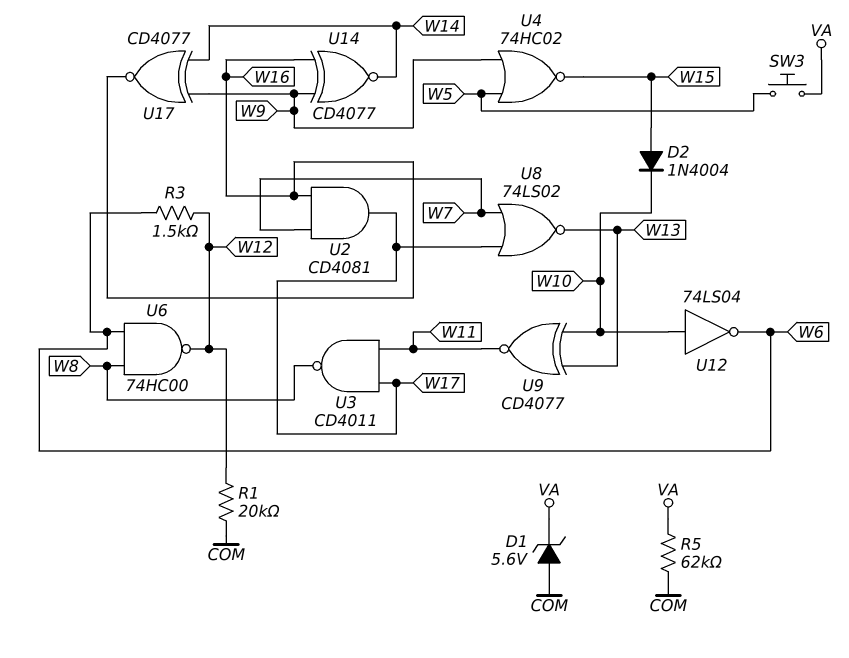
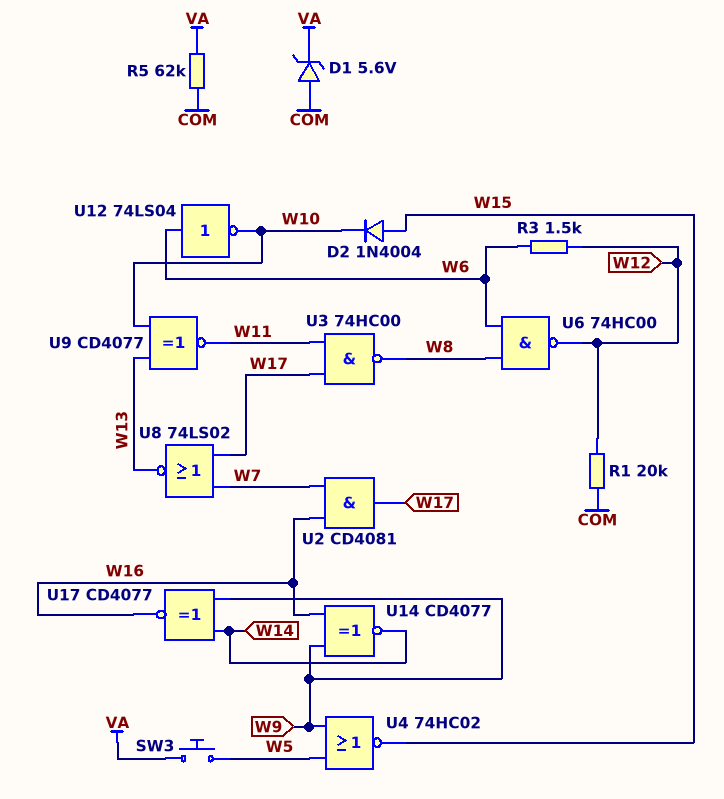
U3: NAND CD4011 (in W11, in W17, out W8) -> NAND 74HC00 (in W11, in W17, out W8)
U12: NOT 74LS04 (in W10, out W6) -> NOT 74LS04 (in W6, out W10)

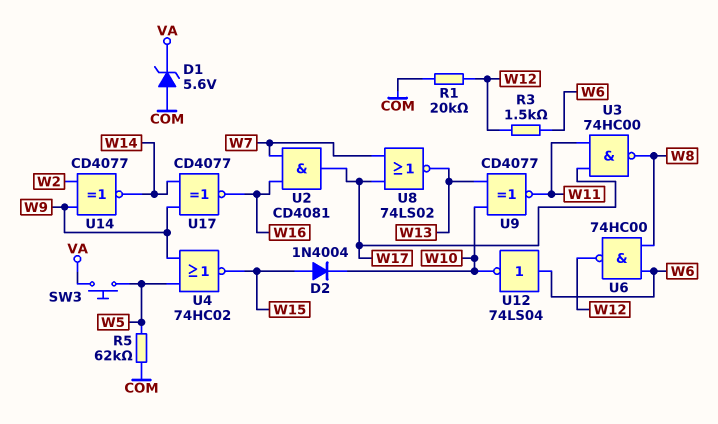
R5: 62k (COM, VA) -> 62k (COM, W5)
U14: XNOR CD4077 (in W9, in W16, out W14) -> XNOR CD4077 (in W2, in W9, out W14)

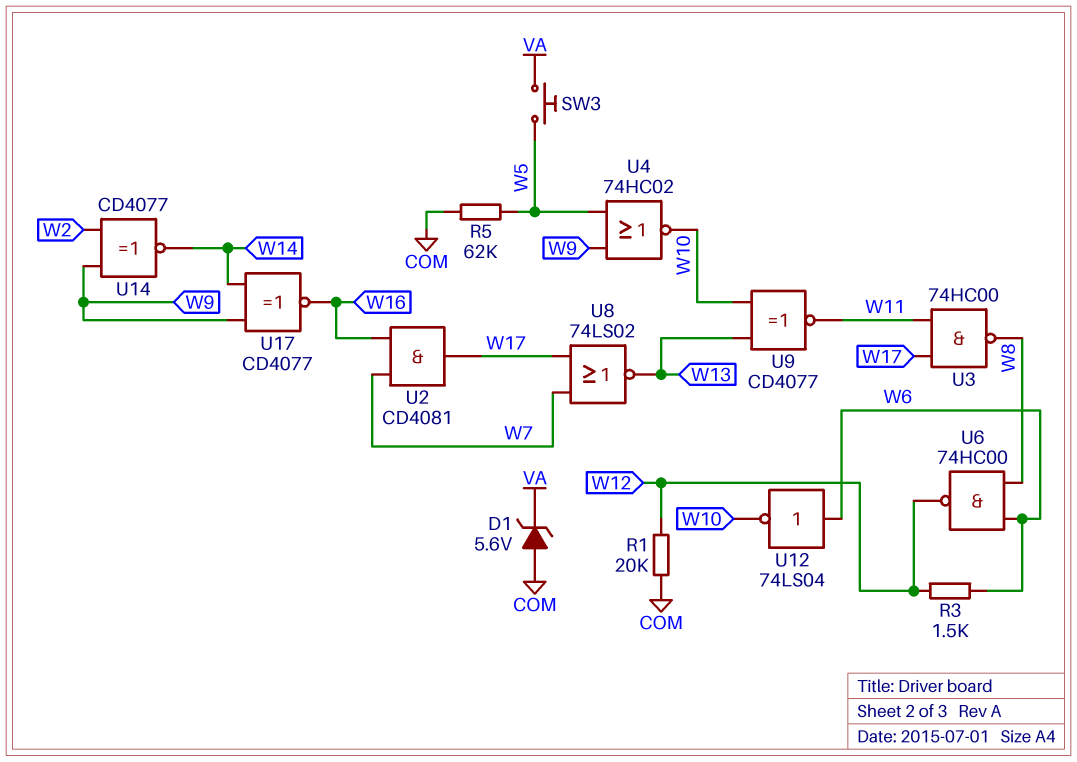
D2: diode 1N4004 (A W15, K W10) -> none
U4: NOR 74HC02 (in W5, in W9, out W15) -> NOR 74HC02 (in W5, in W9, out W10)

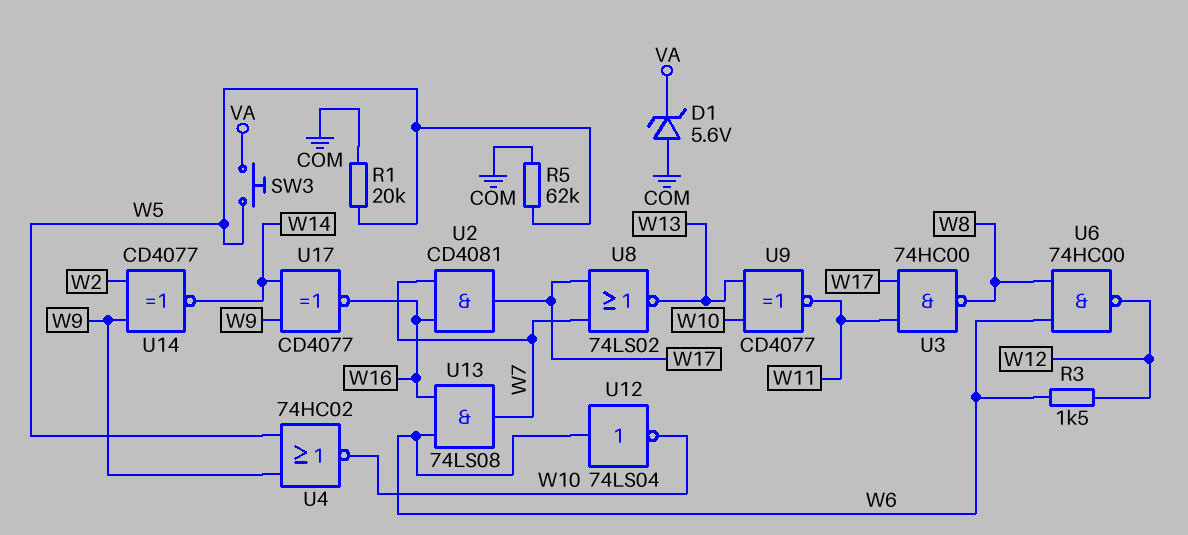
R1: 20k (COM, W12) -> 20k (COM, W5)
U13: none -> AND 74LS08 (in W6, in W16, out W7)

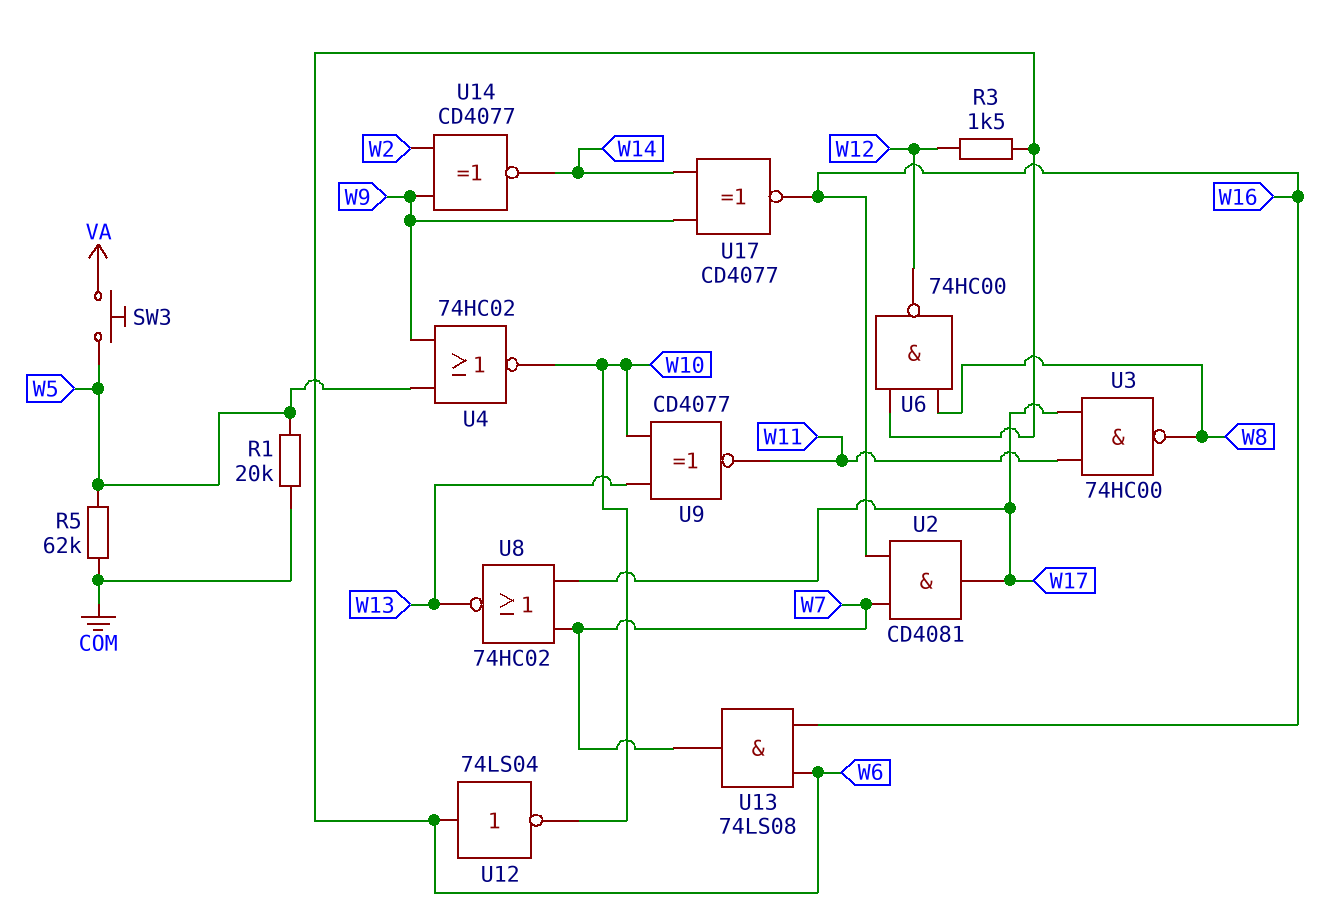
D1: zener 5.6V (A COM, K VA) -> none
U8: NOR 74LS02 (in W7, in W17, out W13) -> NOR 74HC02 (in W7, in W17, out W13)

